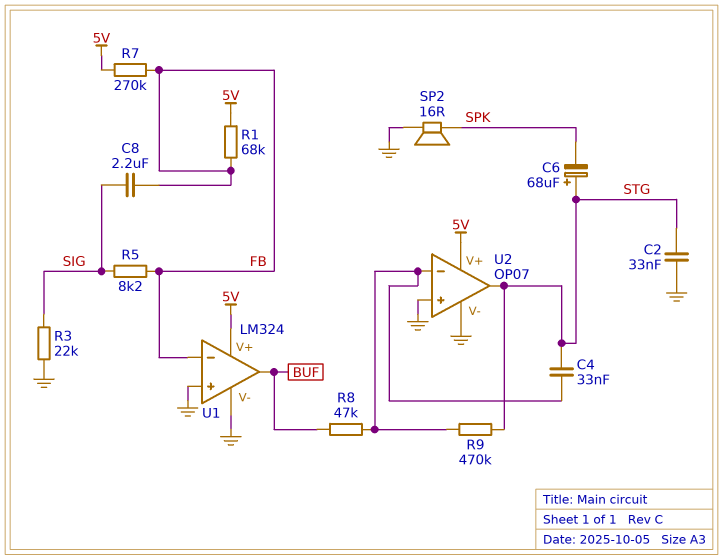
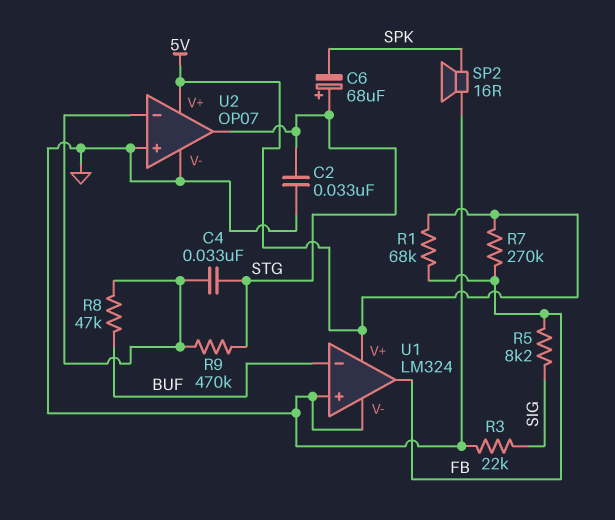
C8: 2.2uF (FB, SIG) -> none
U1 pin in-: FB -> BUF
U1 pin out: BUF -> FB

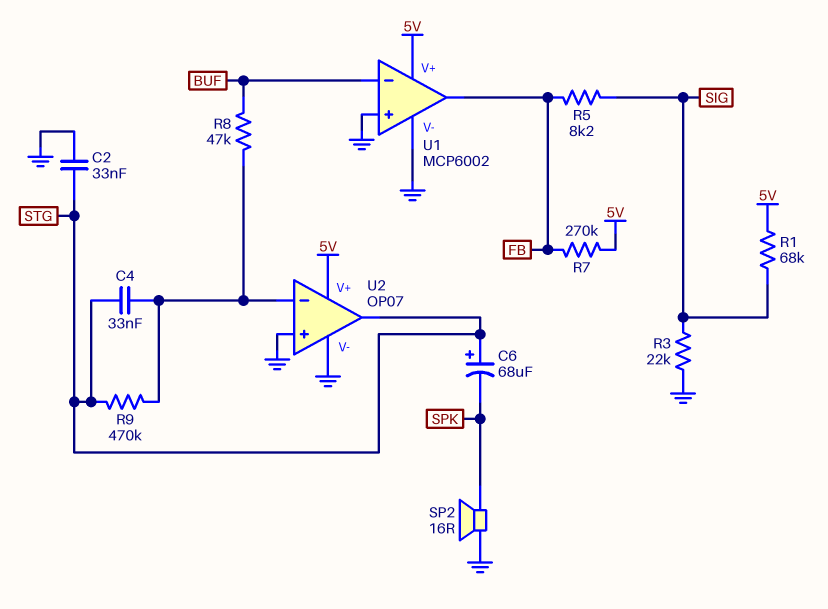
R1: 68k (5V, FB) -> 68k (5V, SIG)
U1: LM324 -> MCP6002

